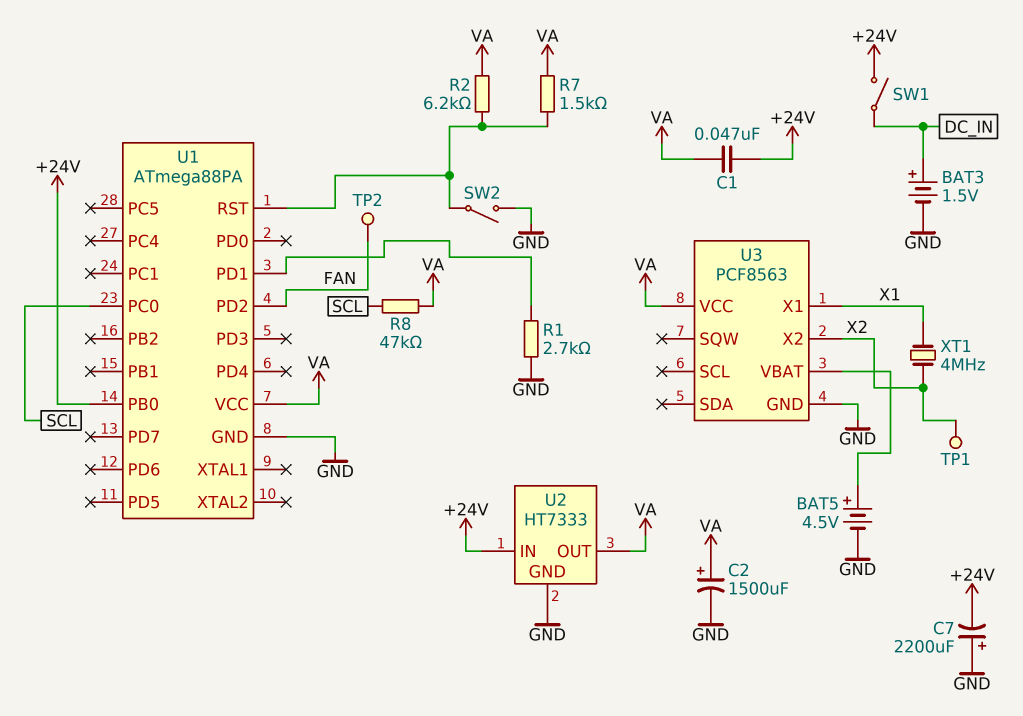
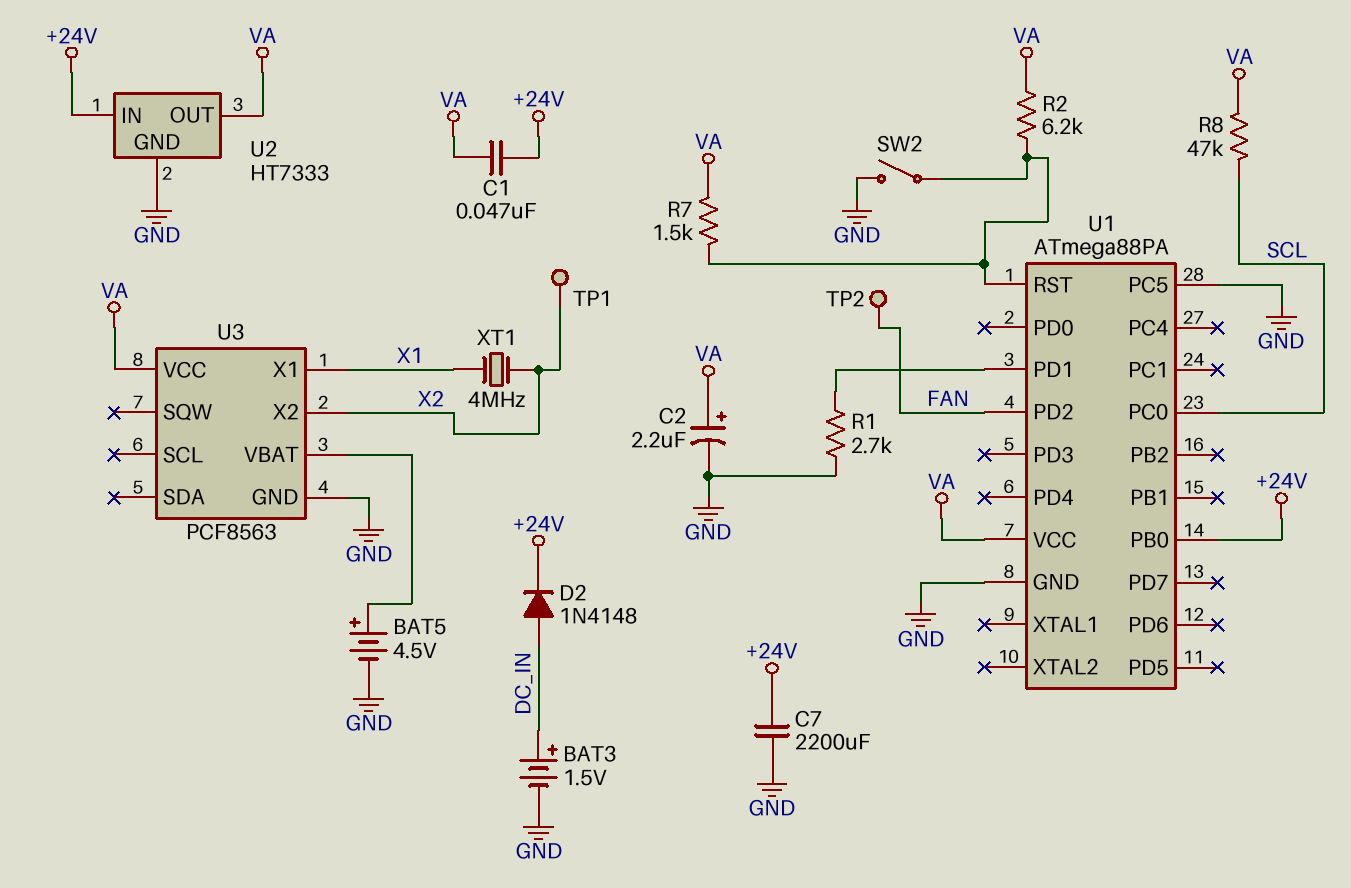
C2: 1500uF (plus VA, minus GND) -> 2.2uF (plus VA, minus GND)
C7: 2200uF (plus GND, minus +24V) -> 2200uF (+24V, GND)
D2: none -> diode 1N4148 (A DC_IN, K +24V)
SW1: switch (+24V, DC_IN) -> none
U1 pin PC5: none -> GND

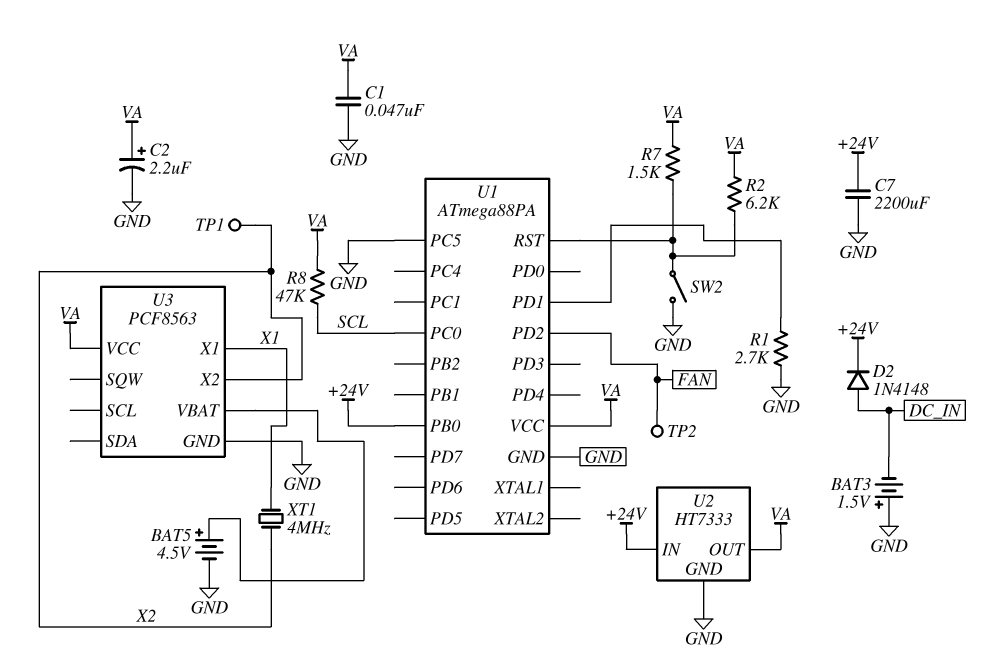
BAT3: 1.5V (plus DC_IN, minus GND) -> 1.5V (plus GND, minus DC_IN)
C1: 47nF (+24V, VA) -> 47nF (GND, VA)

